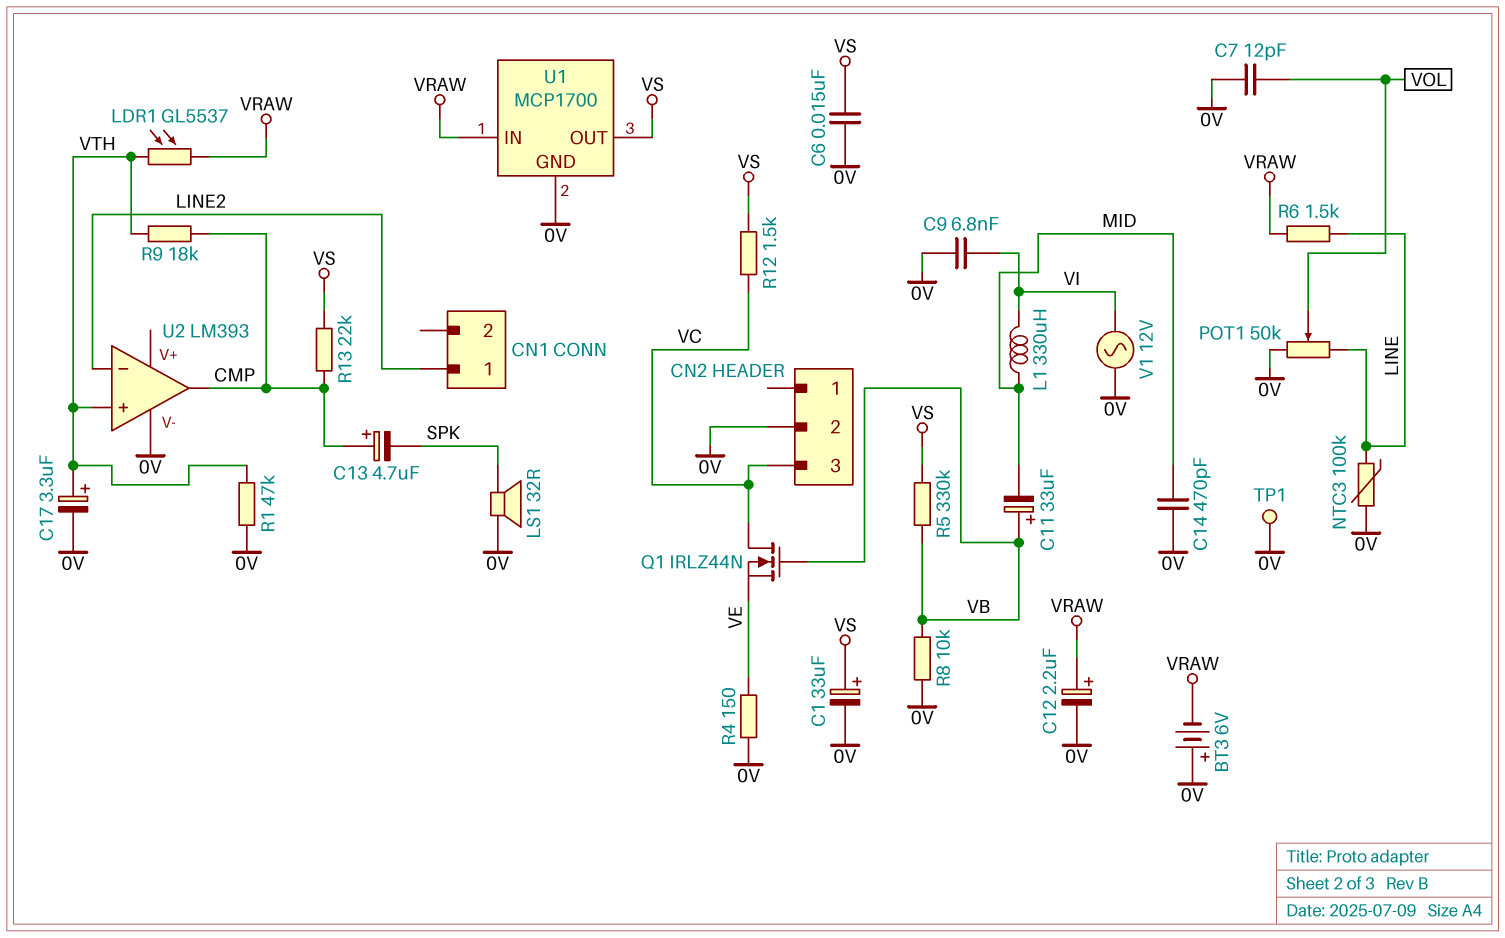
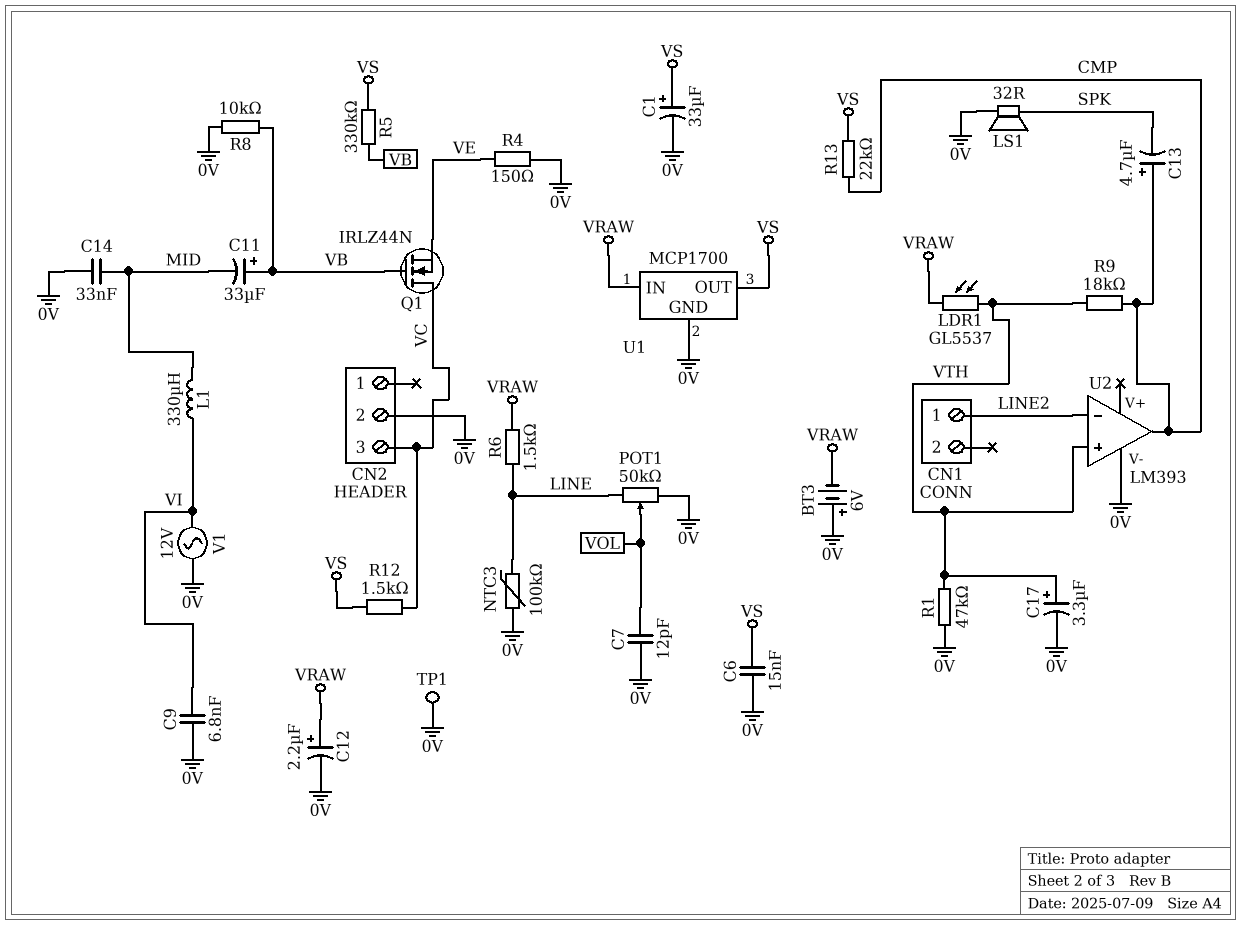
C14: 470pF (0V, MID) -> 33nF (0V, MID)

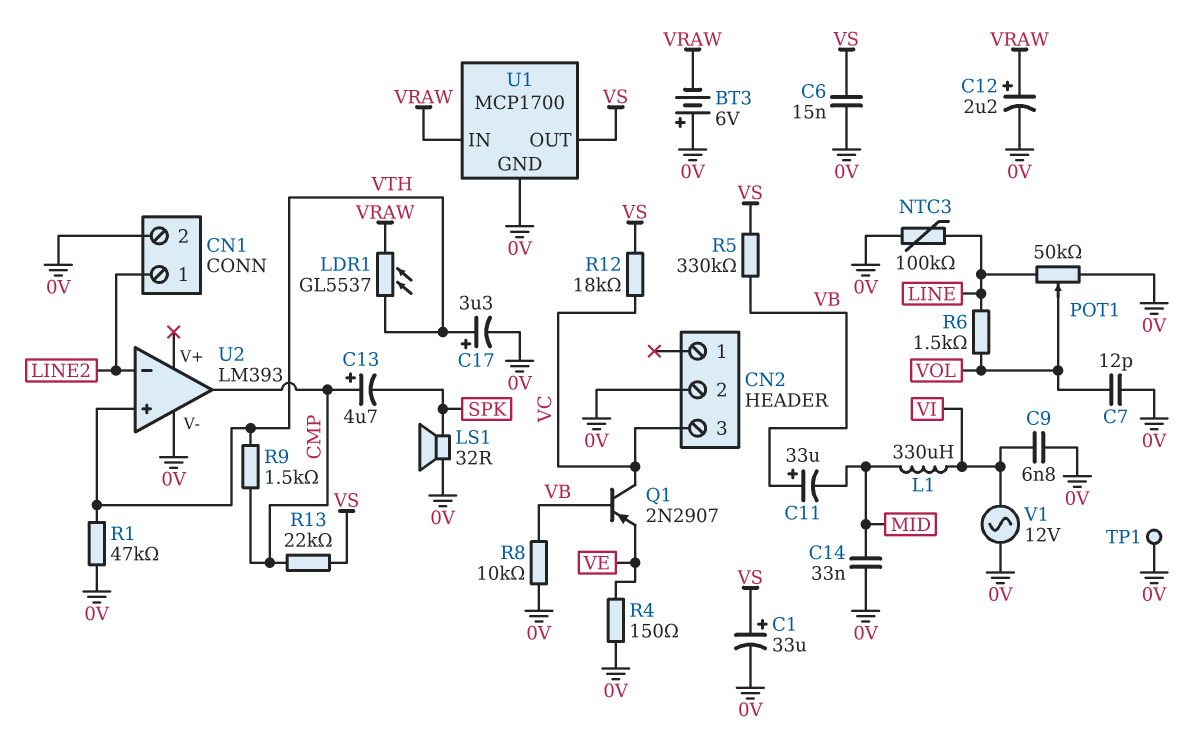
CN1 pin 2: none -> 0V
Q1: NMOS IRLZ44N (G VB, D VC, S VE) -> PNP 2N2907 (B VB, C VC, E VE)
R6: 1.5k (LINE, VRAW) -> 1.5k (LINE, VOL)
R9: 18k (CMP, VTH) -> 1.5k (CMP, VTH)
R12: 1.5k (VC, VS) -> 18k (VC, VS)

